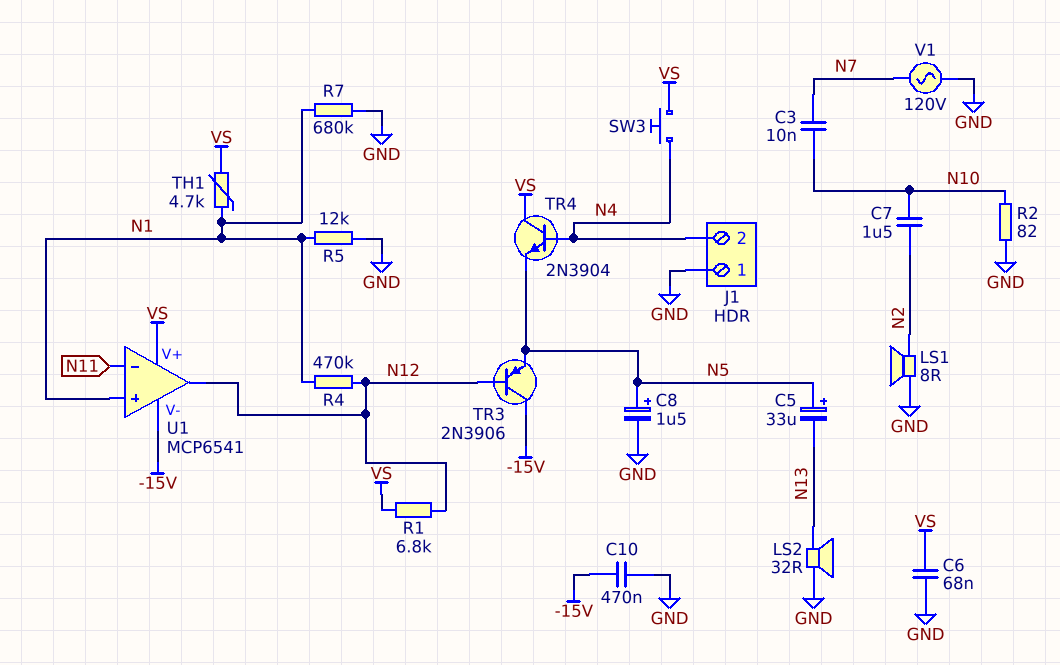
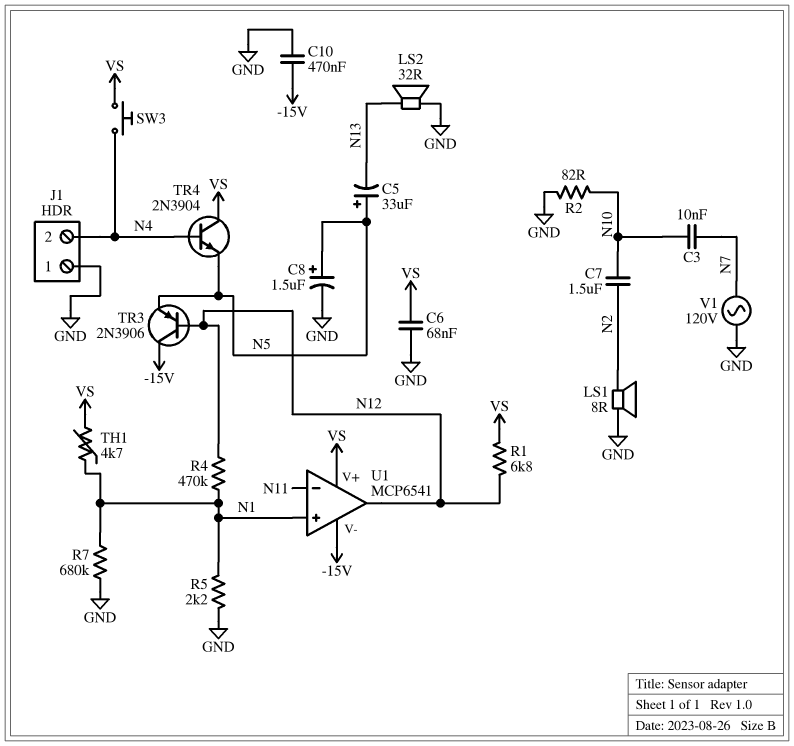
R5: 12k (GND, N1) -> 2.2k (GND, N1)

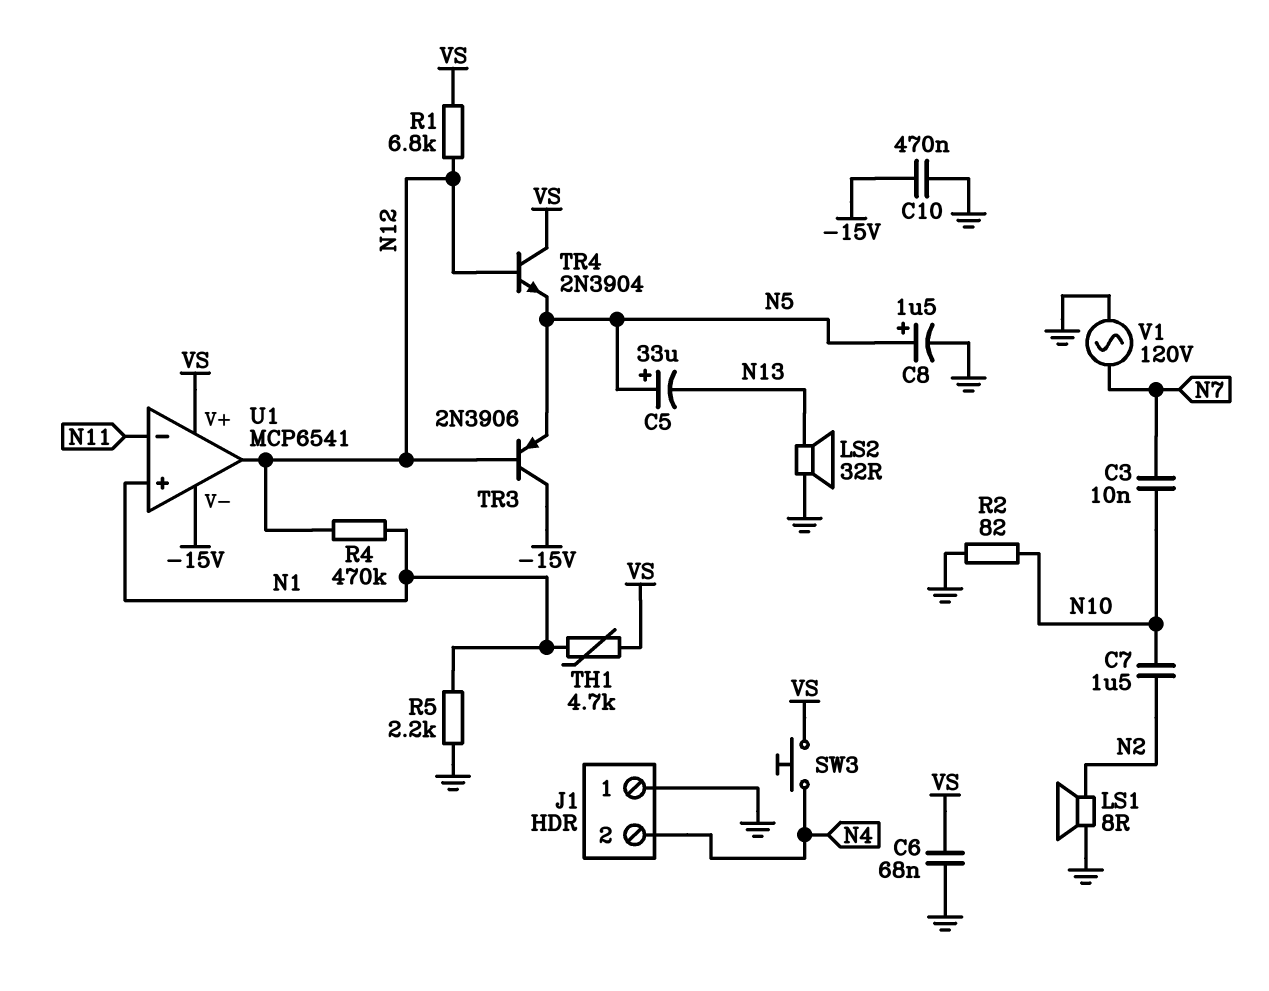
R7: 680k (GND, N1) -> none
TR4: NPN 2N3904 (B N4, C VS, E N5) -> NPN 2N3904 (B N12, C VS, E N5)

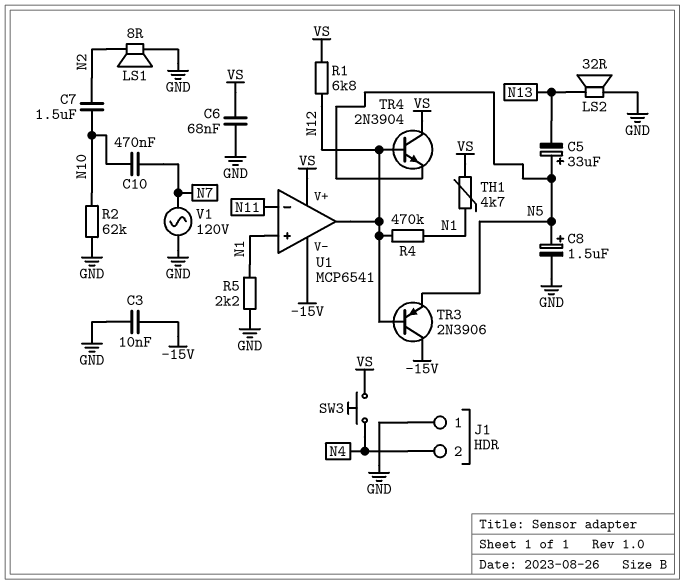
C3: 10nF (N7, N10) -> 10nF (-15V, GND)
C10: 470nF (-15V, GND) -> 470nF (N7, N10)
R2: 82 (GND, N10) -> 62k (GND, N10)

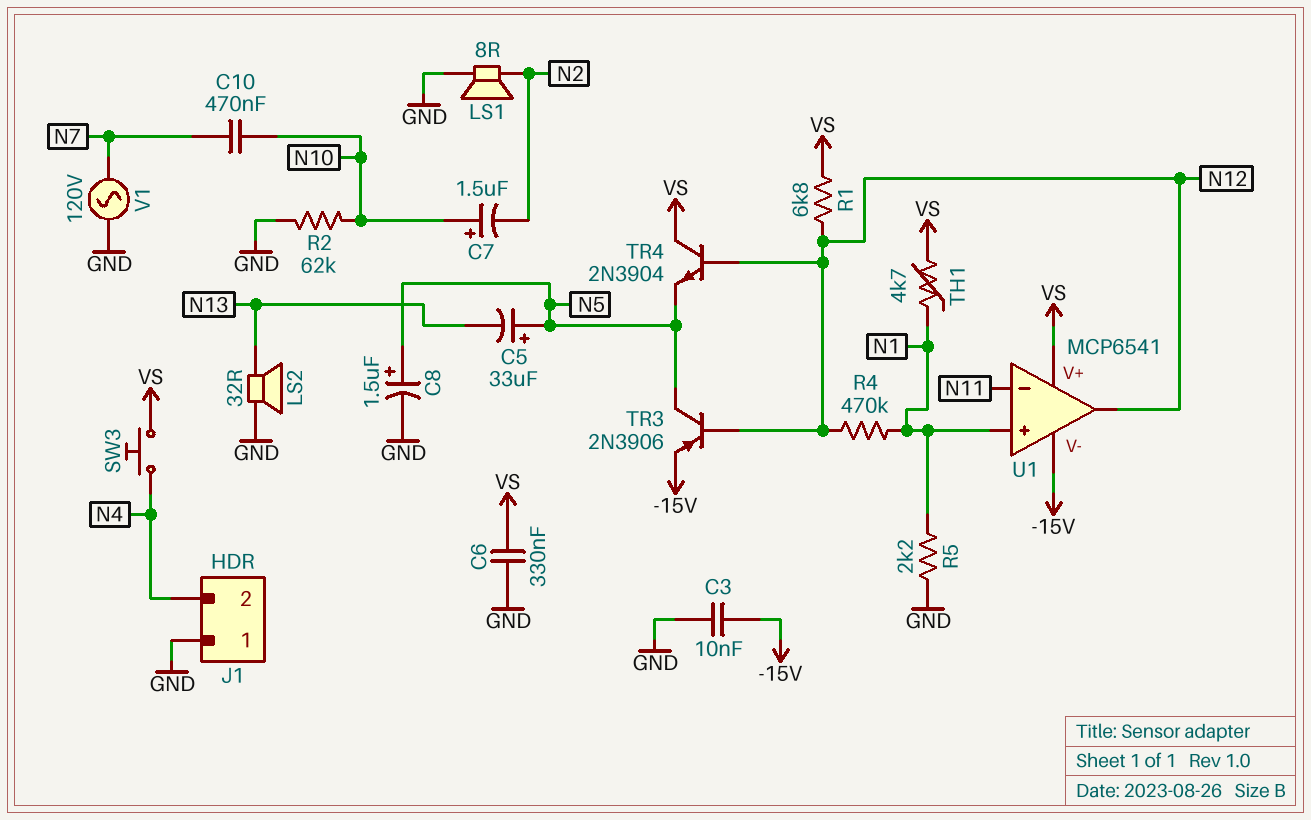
C6: 68nF (GND, VS) -> 330nF (GND, VS)
C7: 1.5uF (N2, N10) -> 1.5uF (plus N10, minus N2)
TR3: PNP 2N3906 (B N12, C -15V, E N5) -> PNP 2N3906 (B N12, C N5, E -15V)

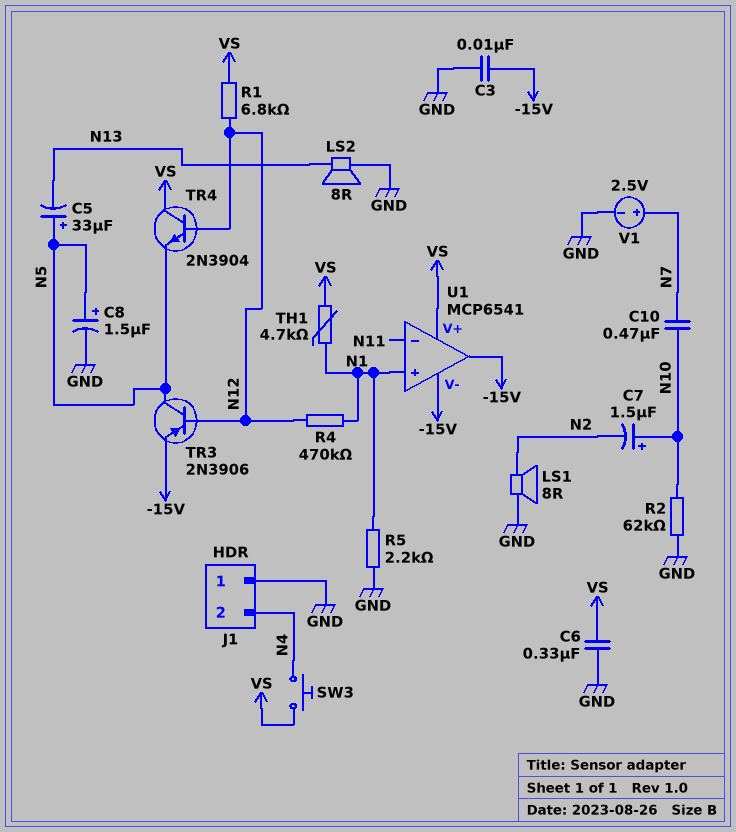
LS2: speaker 32R (GND, N13) -> speaker 8R (GND, N13)
U1 pin out: N12 -> -15V
V1: AC 120V (GND, N7) -> 2.5V (plus N7, minus GND)

